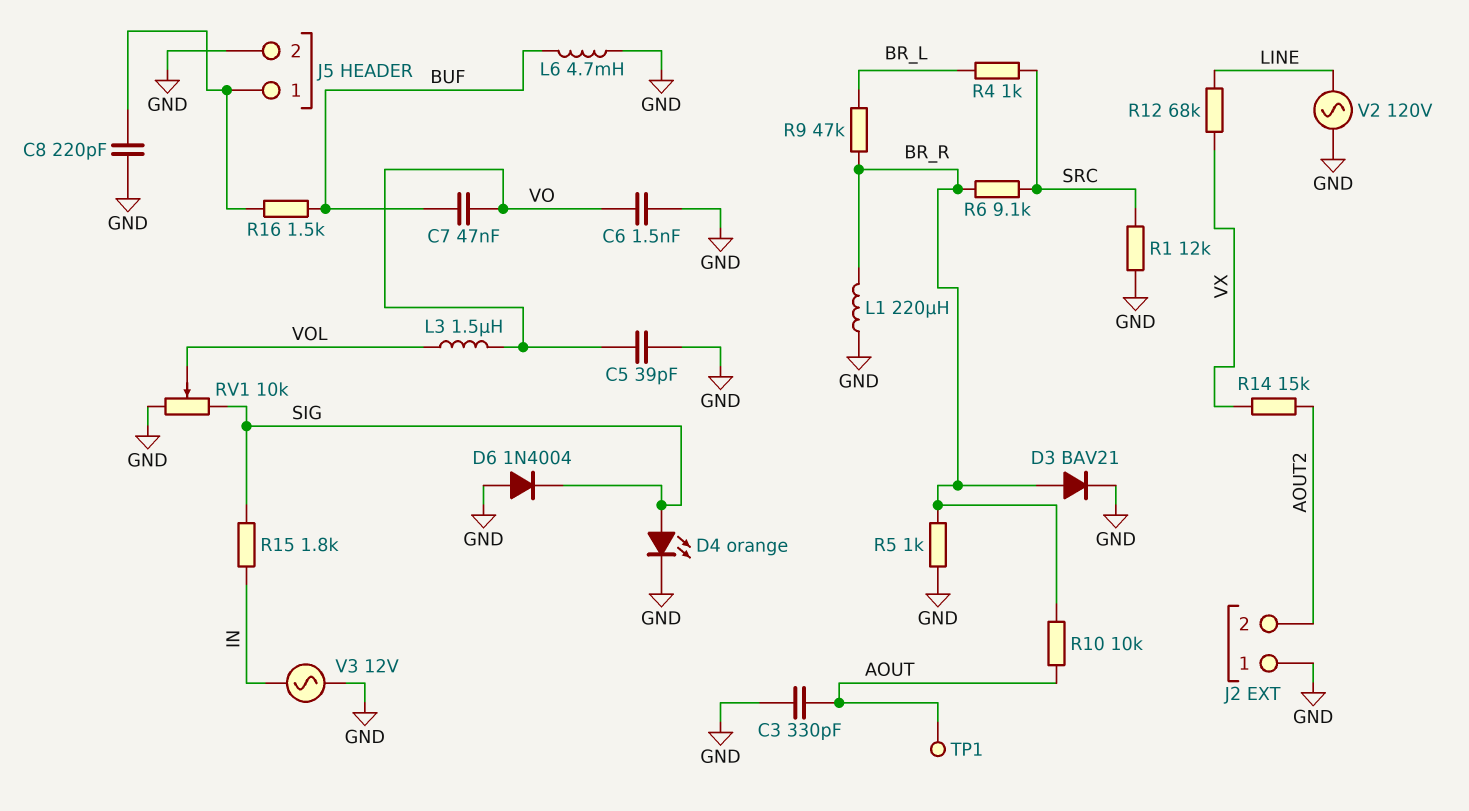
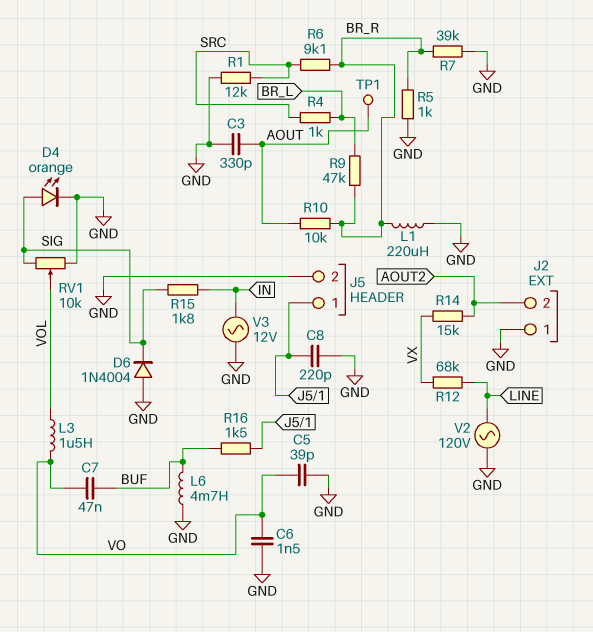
D3: diode BAV21 (A BR_R, K GND) -> none
R7: none -> 39k (BR_R, GND)

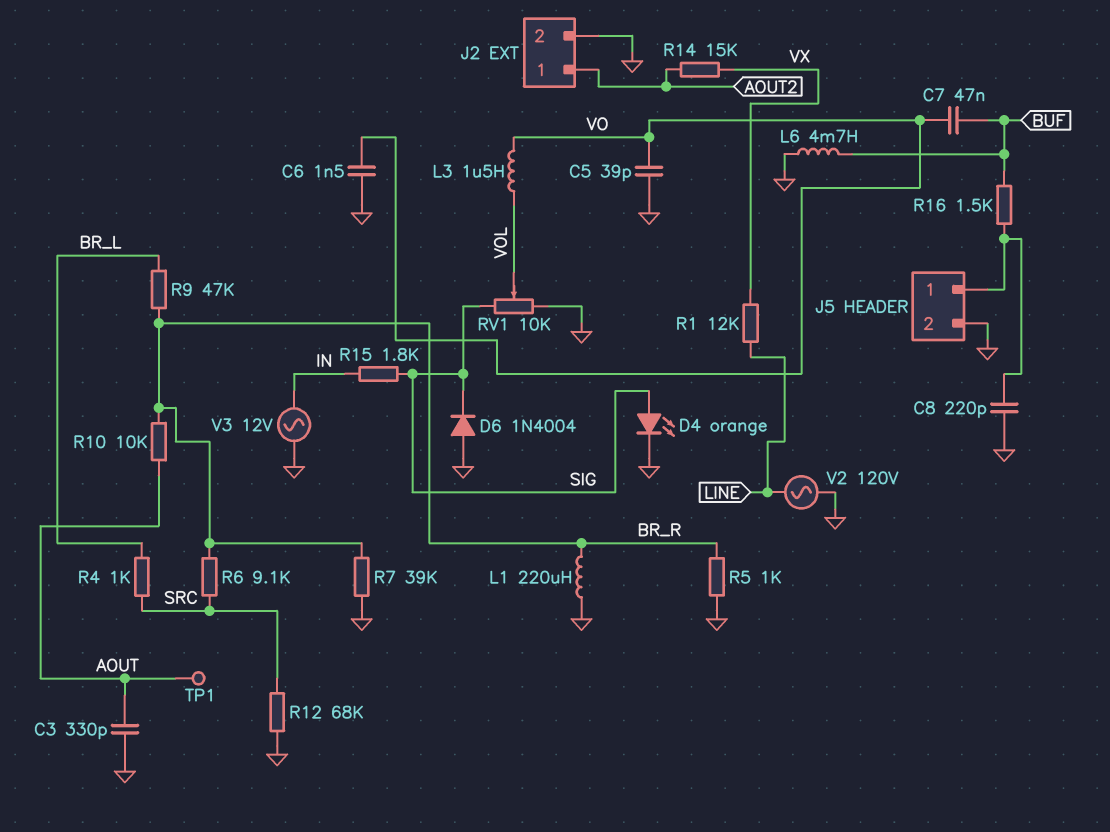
J2 pin 1: GND -> AOUT2
J2 pin 2: AOUT2 -> GND
R1: 12k (GND, SRC) -> 12k (LINE, VX)
R12: 68k (LINE, VX) -> 68k (GND, SRC)

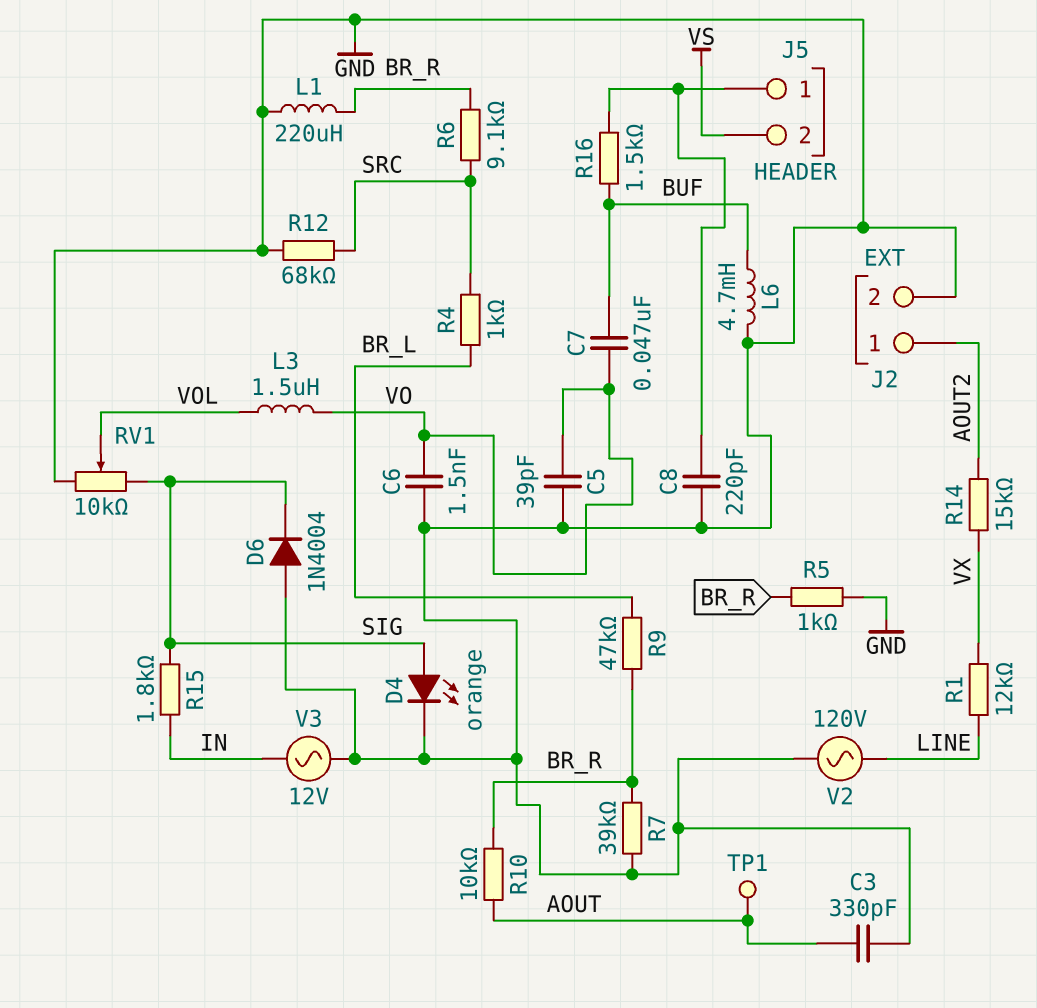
J5 pin 2: GND -> VS

